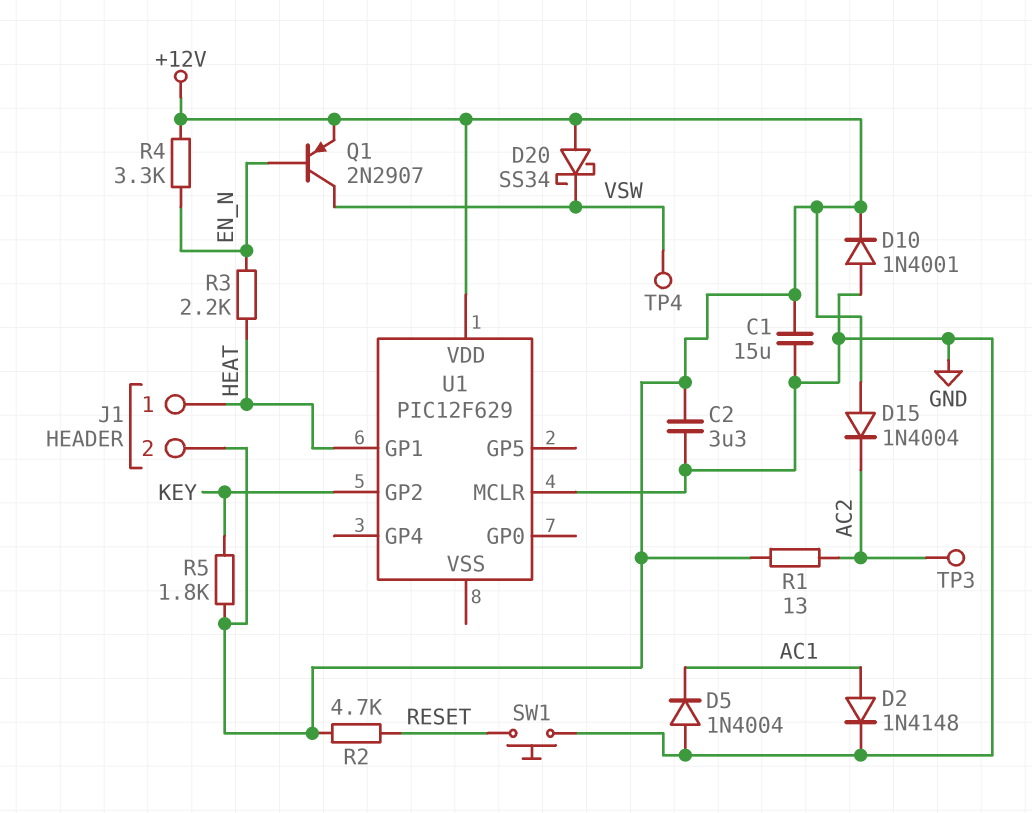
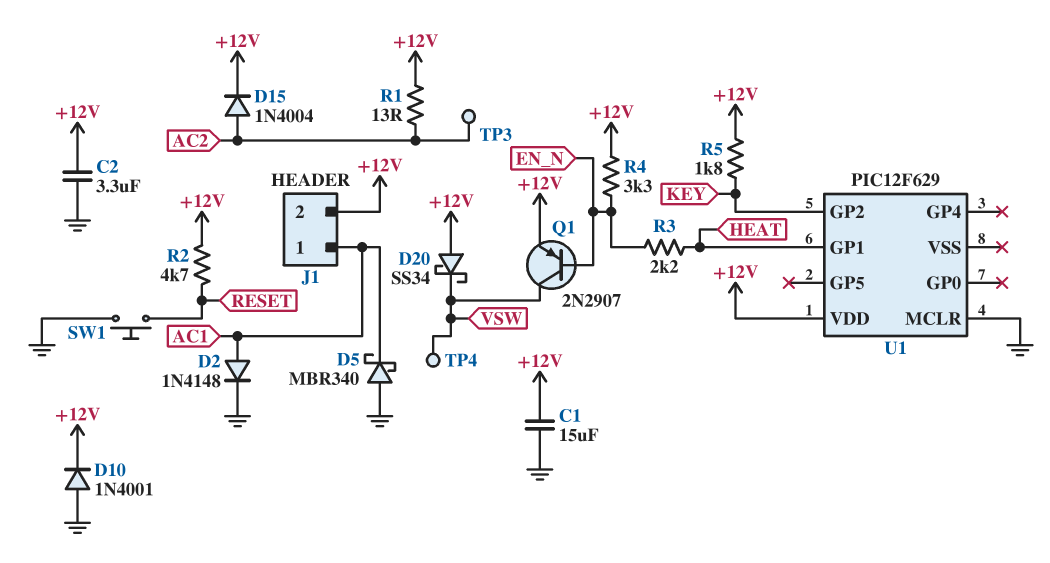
D5: diode 1N4004 (A GND, K AC1) -> schottky MBR340 (A GND, K AC1)
D15: diode 1N4004 (A +12V, K AC2) -> diode 1N4004 (A AC2, K +12V)
J1 pin 1: HEAT -> AC1

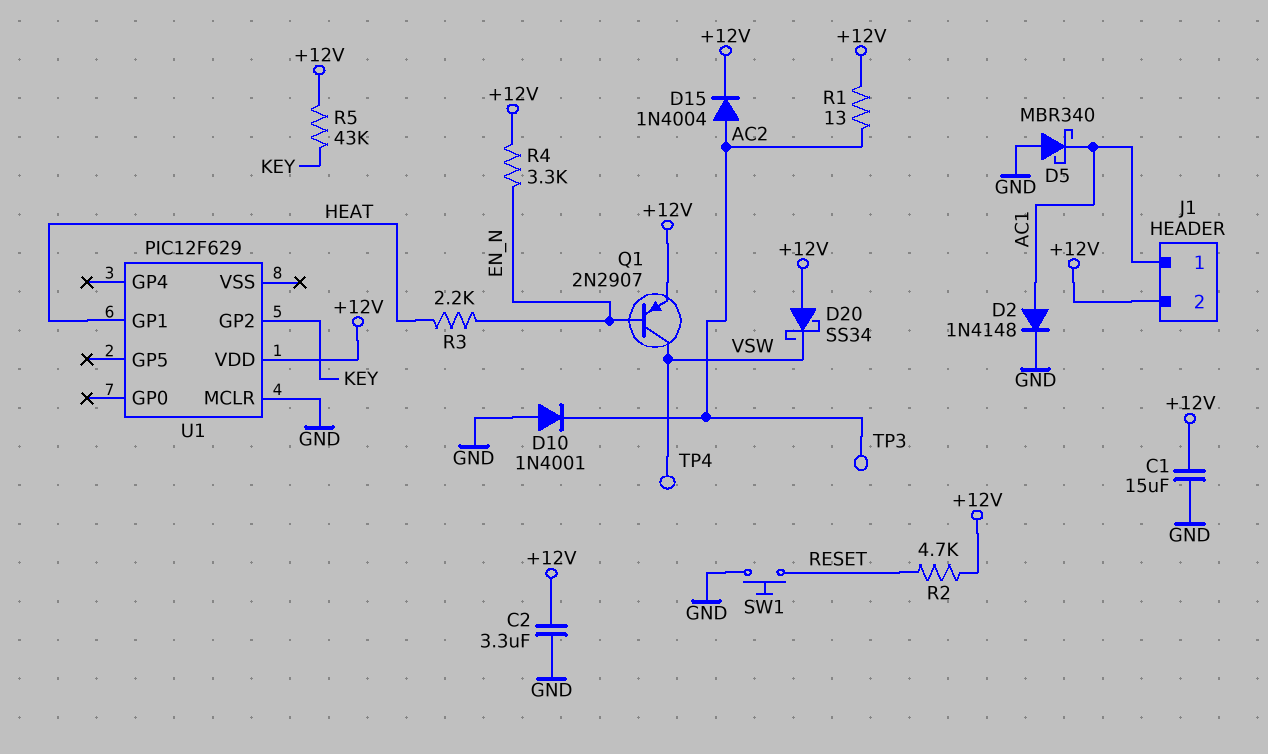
D10: diode 1N4001 (A GND, K +12V) -> diode 1N4001 (A GND, K AC2)
R5: 1.8k (+12V, KEY) -> 43k (+12V, KEY)

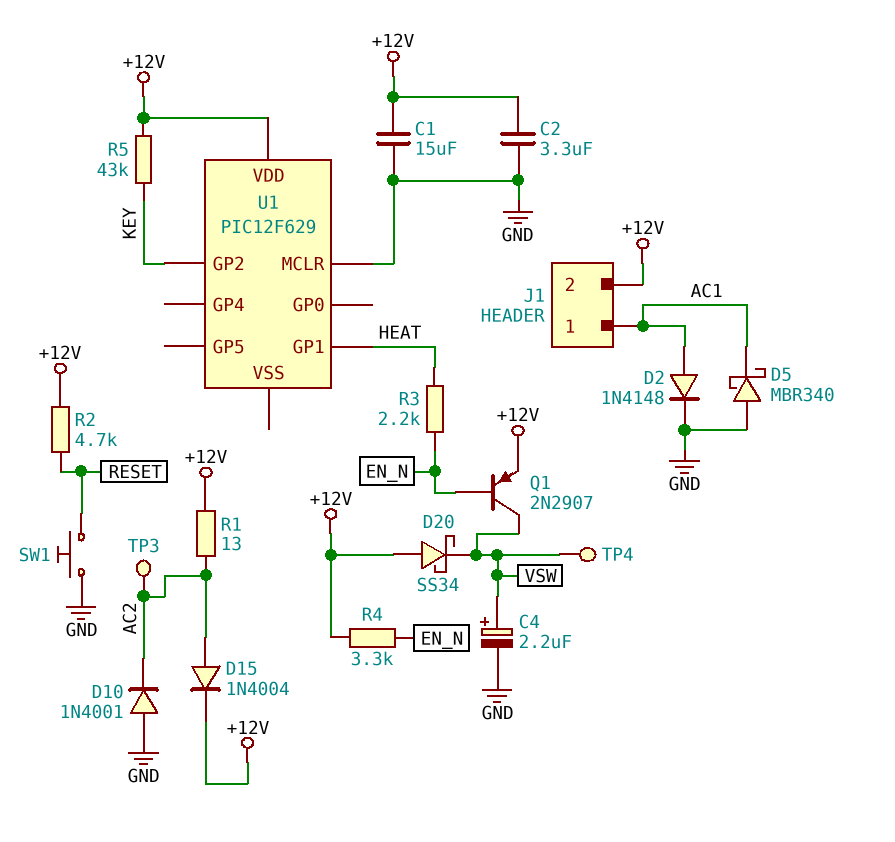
C4: none -> 2.2uF (plus VSW, minus GND)

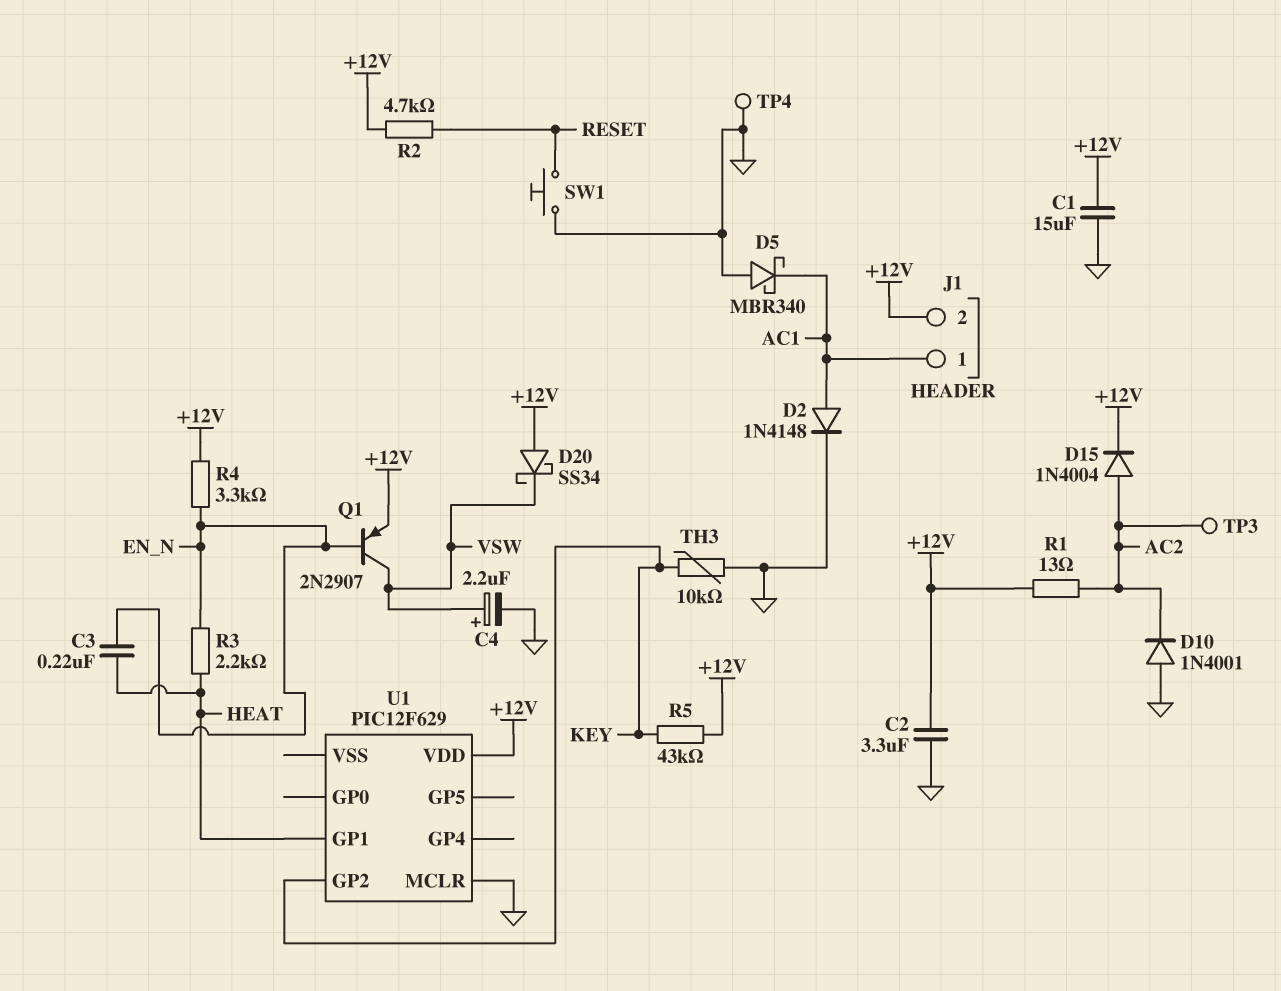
C3: none -> 220nF (EN_N, HEAT)
TH3: none -> 10k (GND, KEY)
TP4: test point (VSW) -> test point (GND)

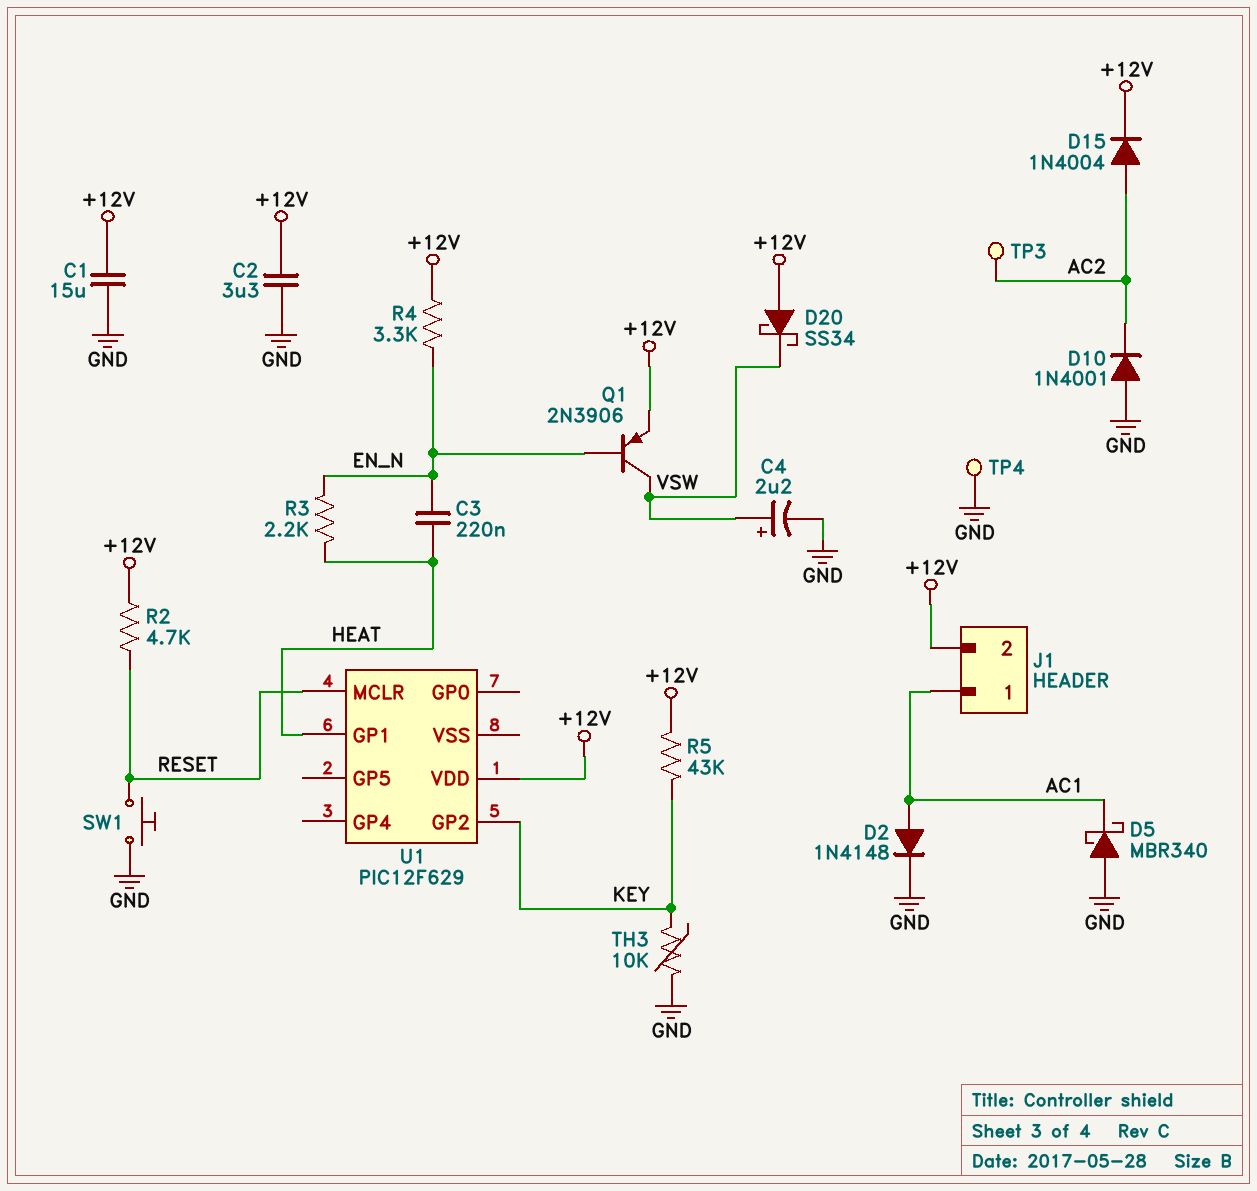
Q1: PNP 2N2907 (B EN_N, C VSW, E +12V) -> PNP 2N3906 (B EN_N, C VSW, E +12V)
R1: 13 (+12V, AC2) -> none
U1 pin MCLR: GND -> RESET

